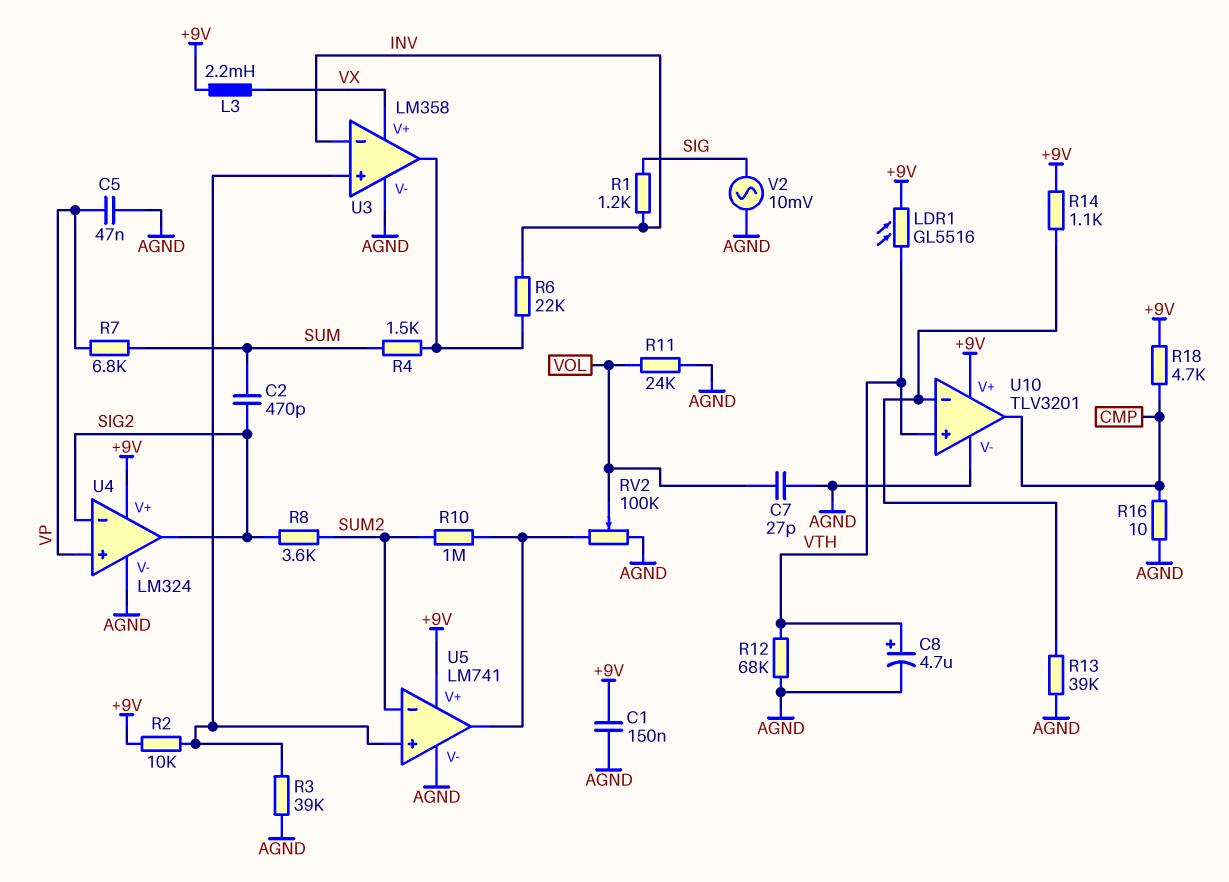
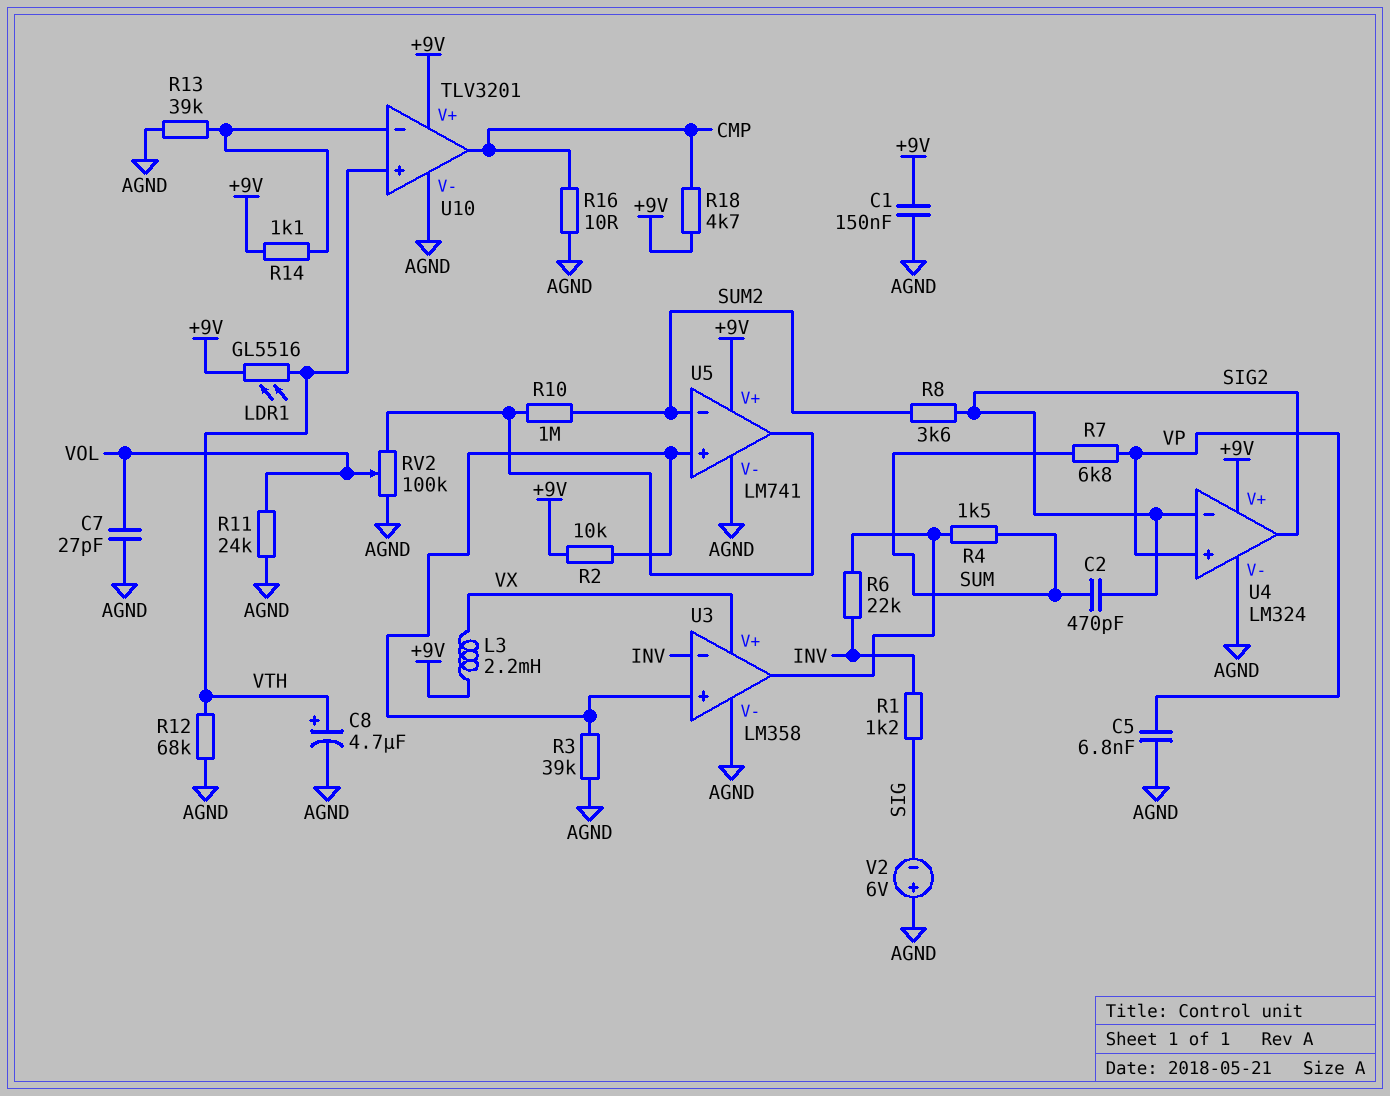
C5: 47nF (AGND, VP) -> 6.8nF (AGND, VP)
V2: AC 10mV (AGND, SIG) -> 6V (plus AGND, minus SIG)

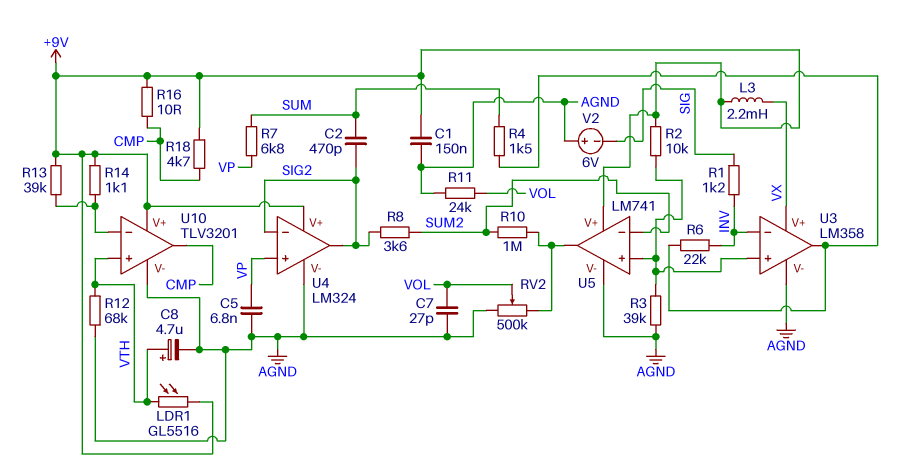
R13: 39k (AGND, U10/in-) -> 39k (+9V, U10/in-)
R16: 10 (AGND, CMP) -> 10 (+9V, CMP)
RV2: 100k (AGND, U5/out, wiper VOL) -> 500k (AGND, U5/out, wiper VOL)

